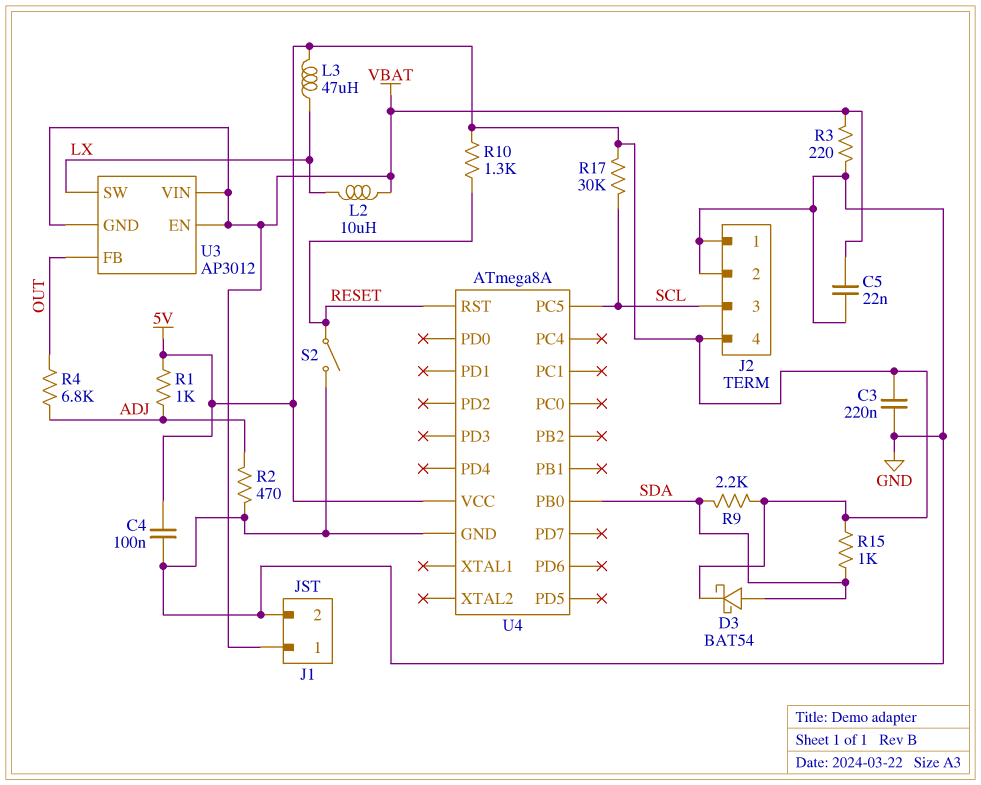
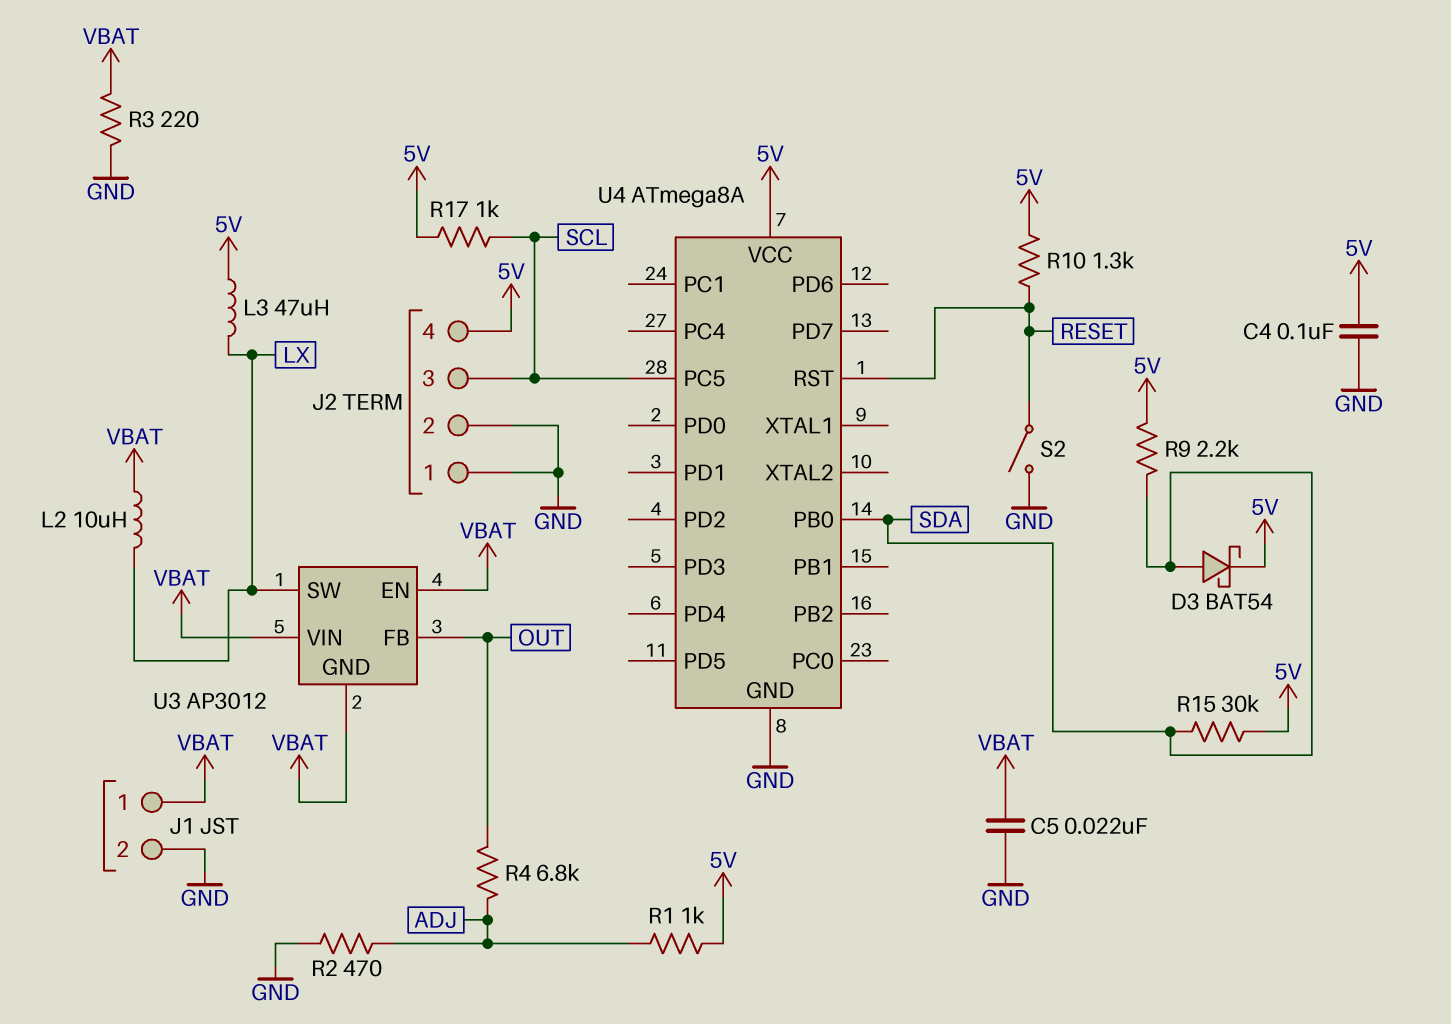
C3: 220nF (5V, GND) -> none
R15: 1k (5V, SDA) -> 30k (5V, SDA)
R17: 30k (5V, SCL) -> 1k (5V, SCL)

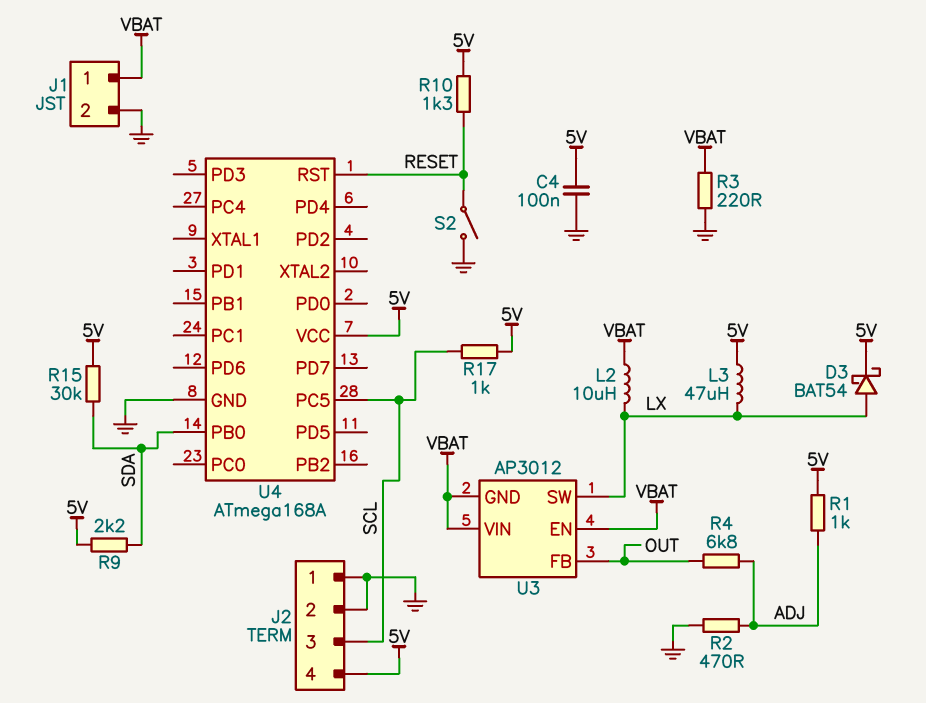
C5: 22nF (GND, VBAT) -> none
D3: schottky BAT54 (A SDA, K 5V) -> schottky BAT54 (A LX, K 5V)
U4: ATmega8A -> ATmega168A

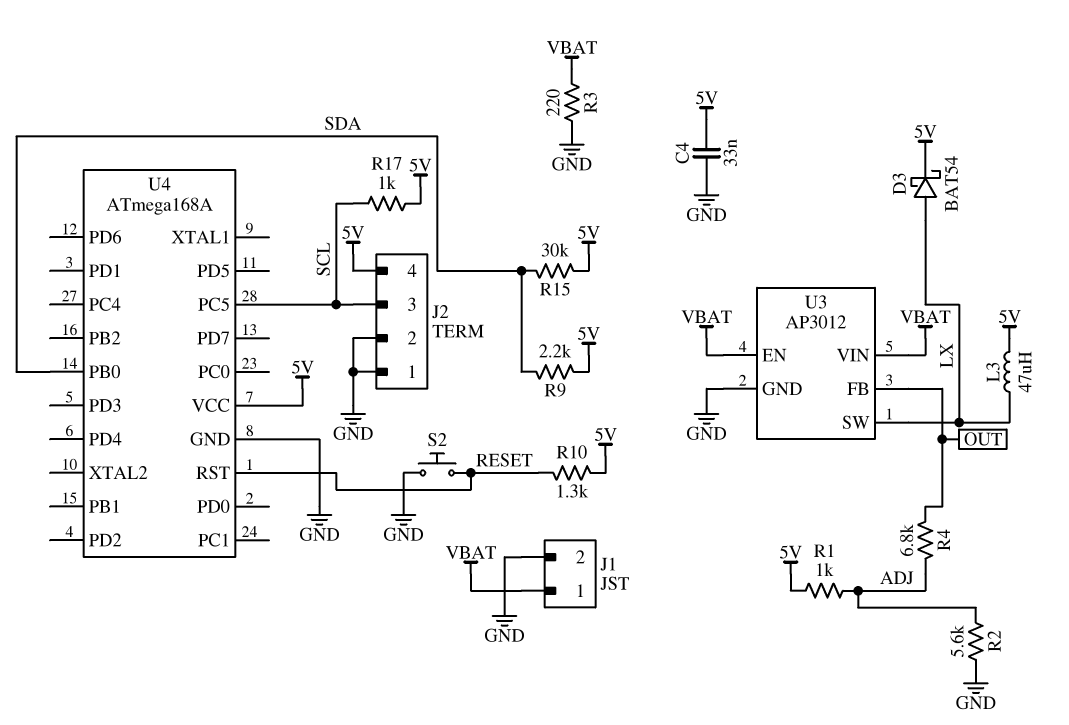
C4: 100nF (5V, GND) -> 33nF (5V, GND)
L2: 10uH (LX, VBAT) -> none
R2: 470 (ADJ, GND) -> 5.6k (ADJ, GND)
S2: switch (GND, RESET) -> button (GND, RESET)
U3 pin GND: VBAT -> GND

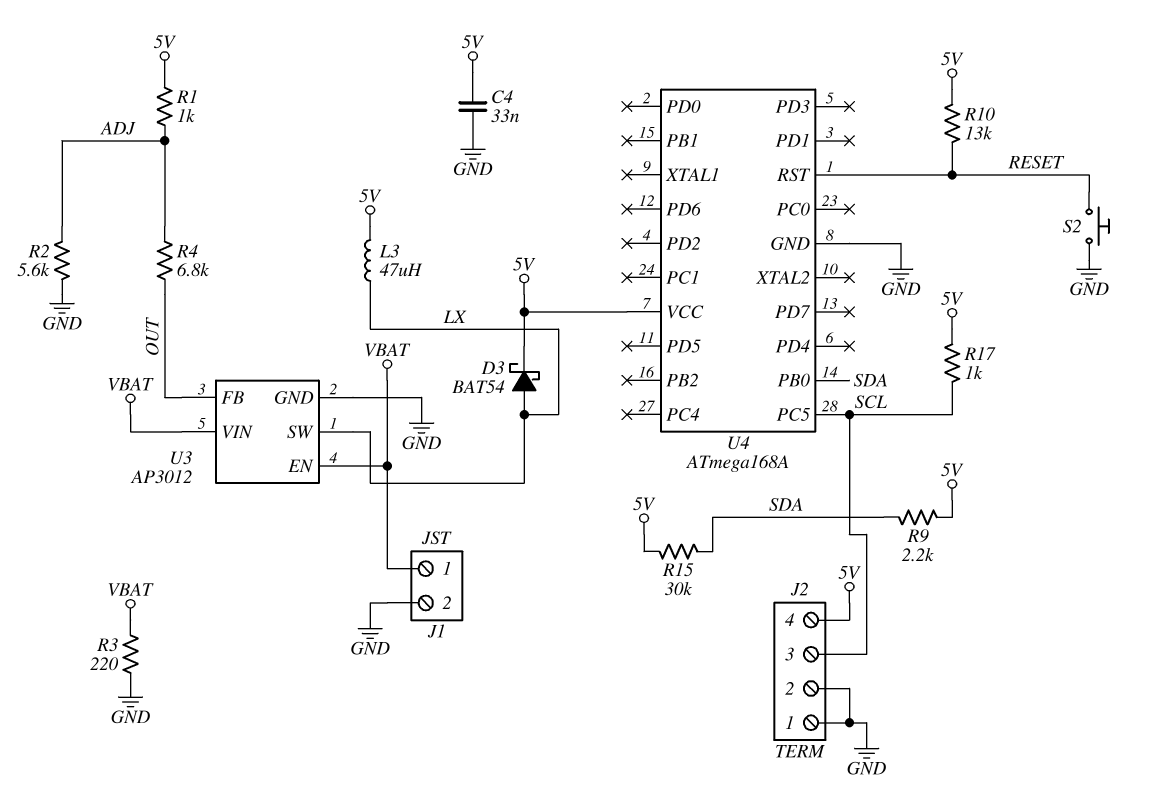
R10: 1.3k (5V, RESET) -> 13k (5V, RESET)

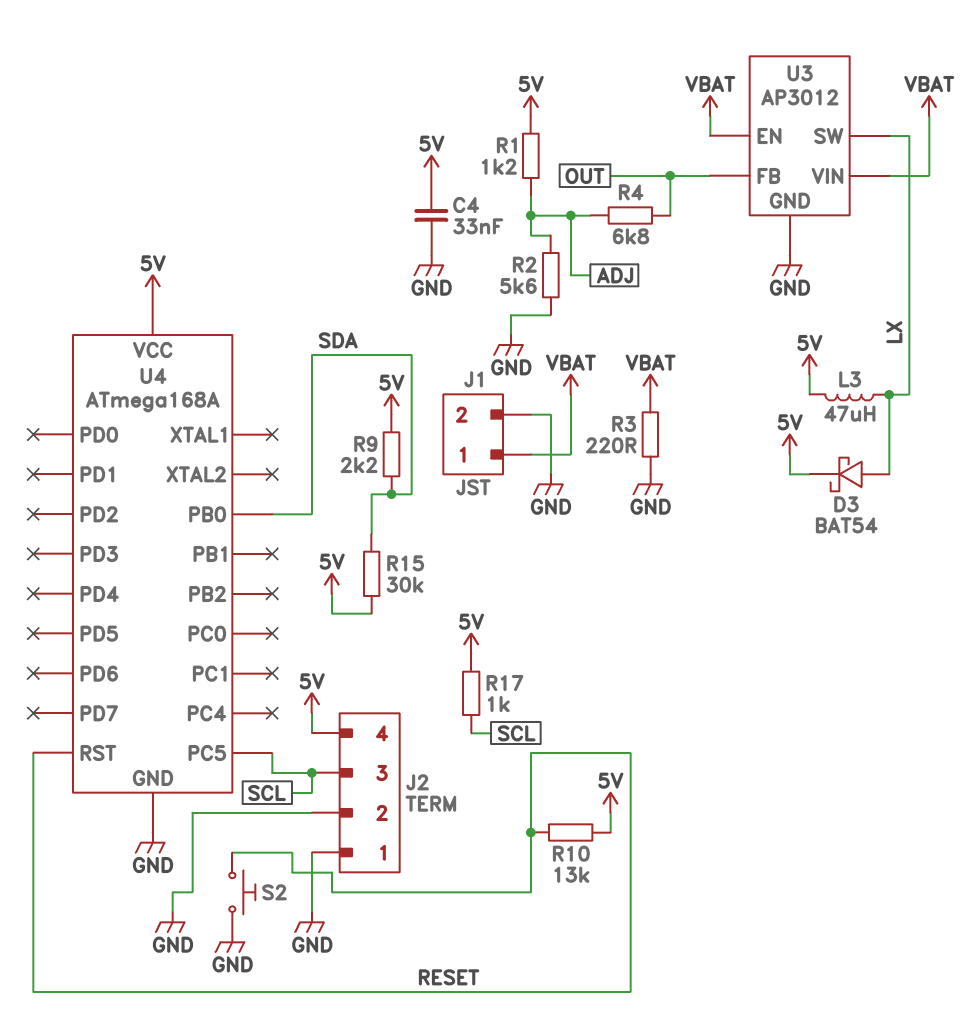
R1: 1k (5V, ADJ) -> 1.2k (5V, ADJ)

